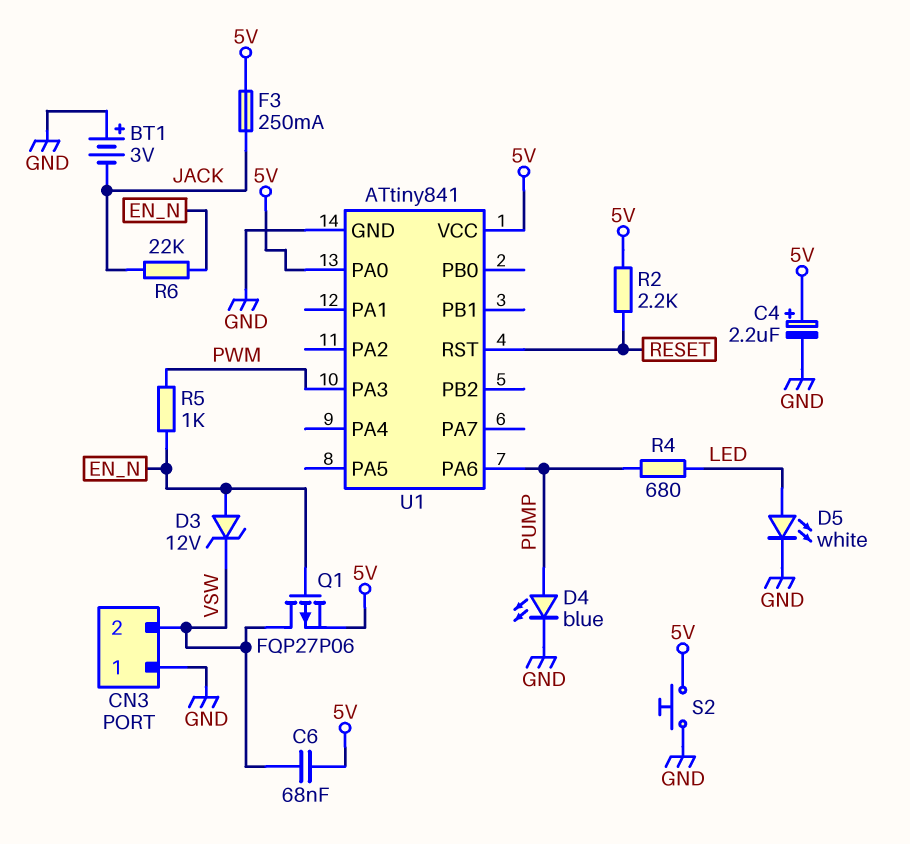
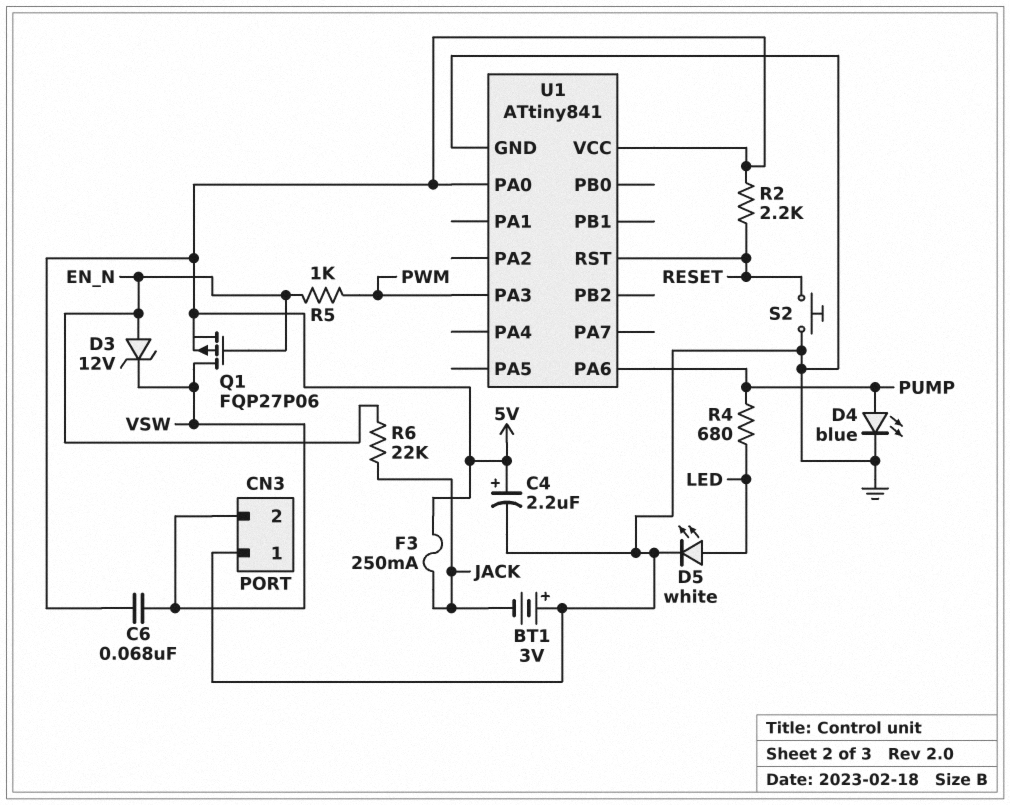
S2: button (5V, GND) -> button (GND, RESET)

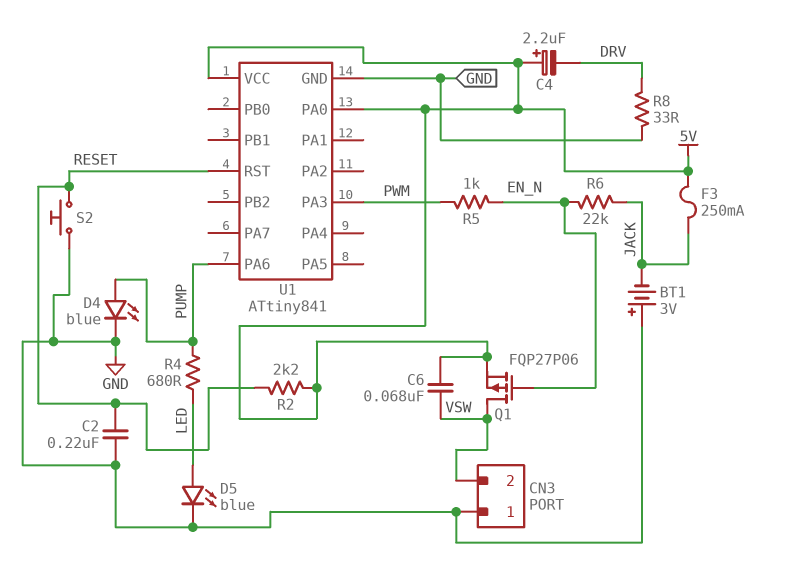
C2: none -> 220nF (GND, RESET)
C4: 2.2uF (plus 5V, minus GND) -> 2.2uF (plus 5V, minus DRV)
D3: zener 12V (A EN_N, K VSW) -> none
D5: LED white (A LED, K GND) -> LED blue (A LED, K GND)
R8: none -> 33 (DRV, GND)

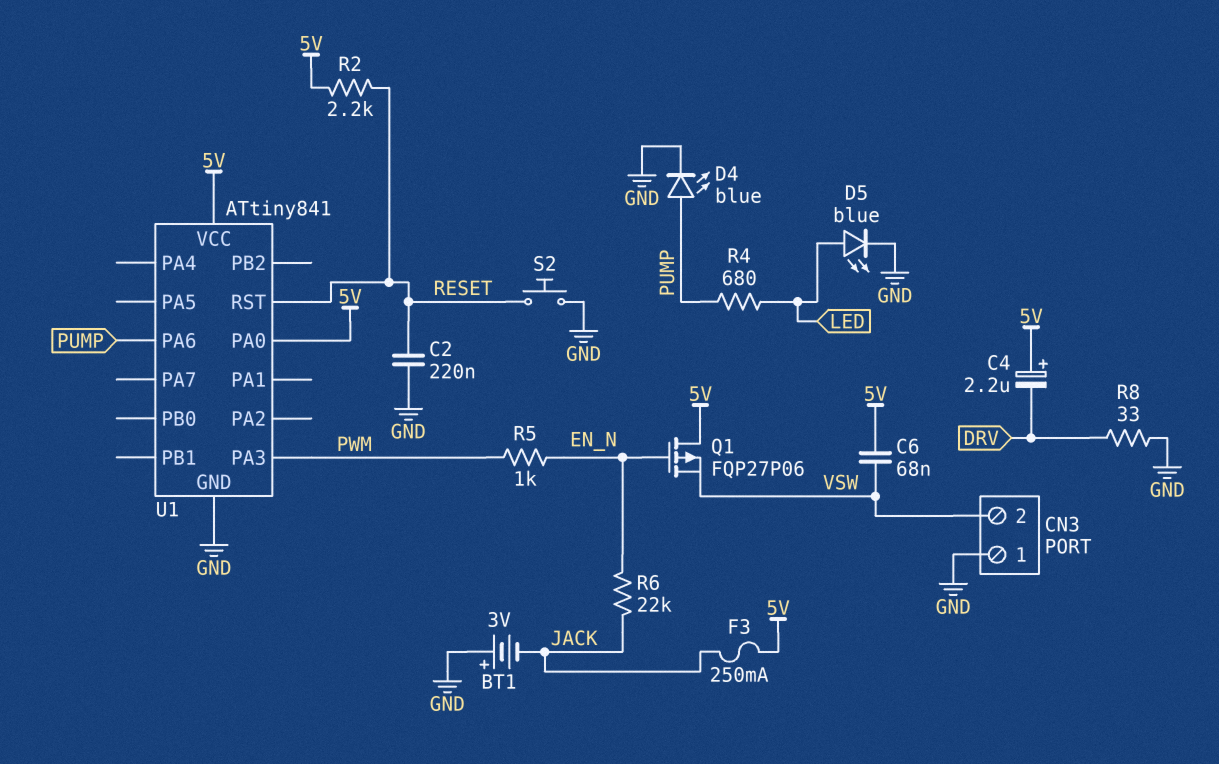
Q1: PMOS FQP27P06 (G EN_N, D VSW, S 5V) -> PMOS FQP27P06 (G EN_N, D 5V, S VSW)

